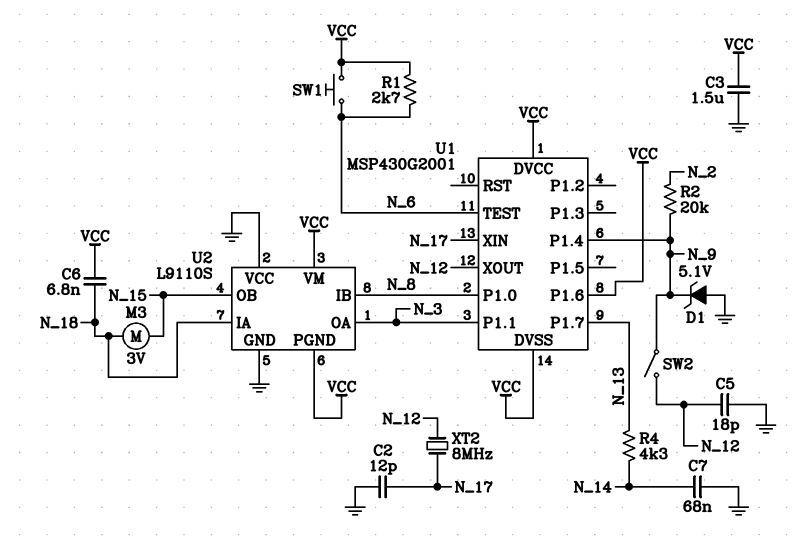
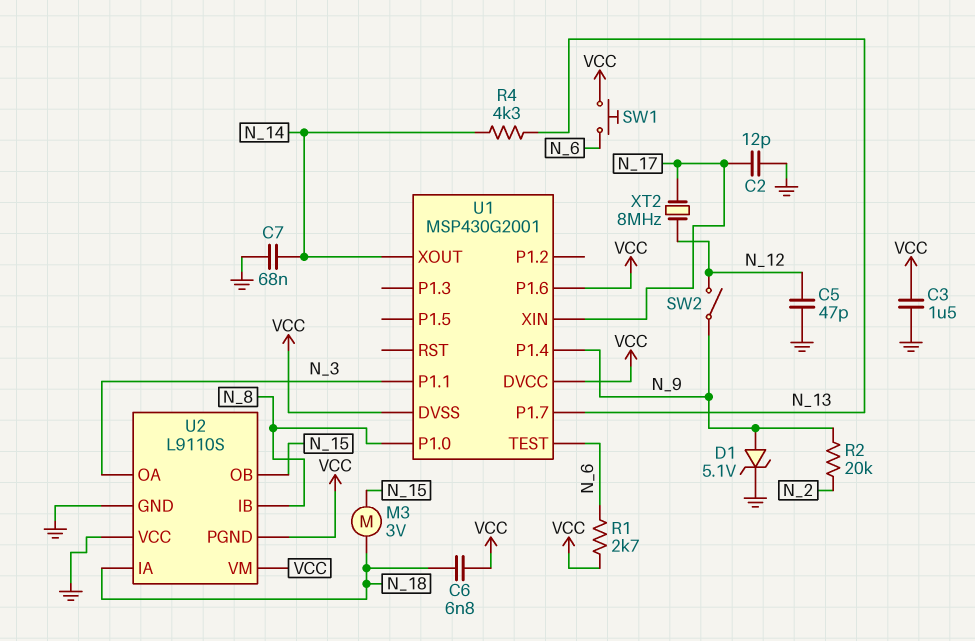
C5: 18pF (GND, N_12) -> 47pF (GND, N_12)
D1: zener 5.1V (A GND, K N_9) -> zener 5.1V (A N_9, K GND)
U1 pin XOUT: N_12 -> N_14

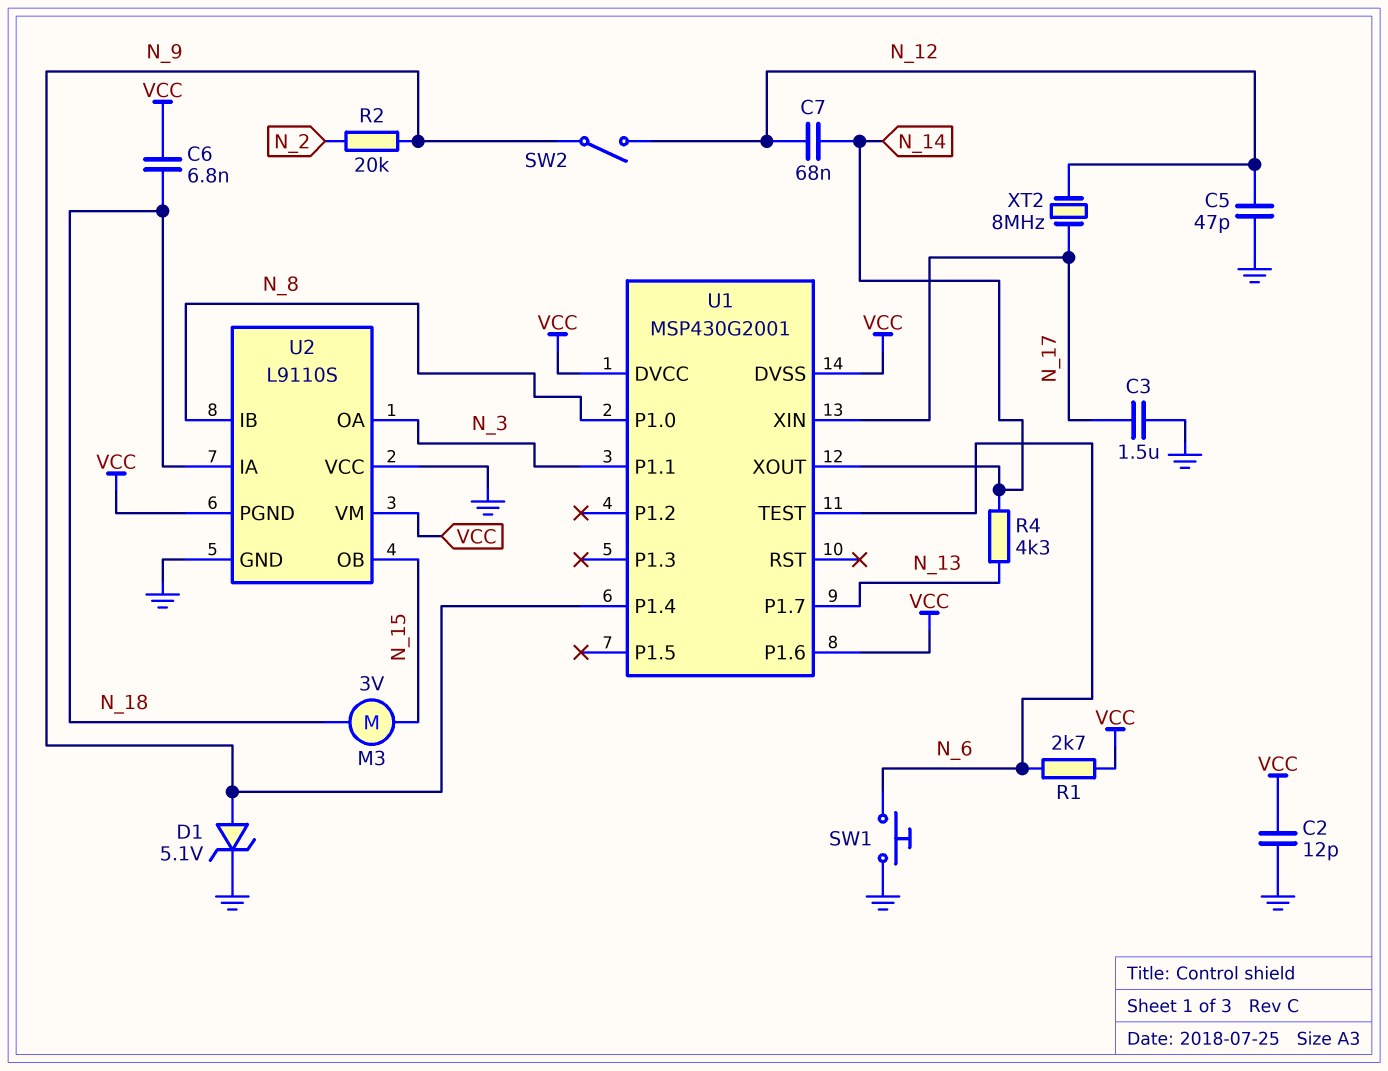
C2: 12pF (GND, N_17) -> 12pF (GND, VCC)
C3: 1.5uF (GND, VCC) -> 1.5uF (GND, N_17)
C7: 68nF (GND, N_14) -> 68nF (N_12, N_14)
SW1: button (N_6, VCC) -> button (GND, N_6)

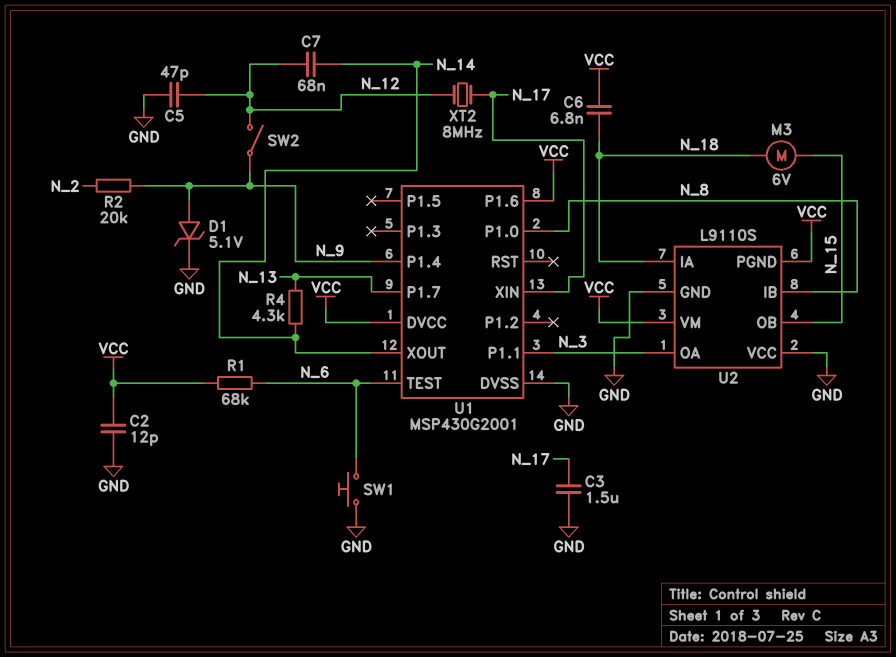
M3: motor 3V (N_15, N_18) -> motor 6V (N_15, N_18)
R1: 2.7k (N_6, VCC) -> 68k (N_6, VCC)
U1 pin DVSS: VCC -> GND

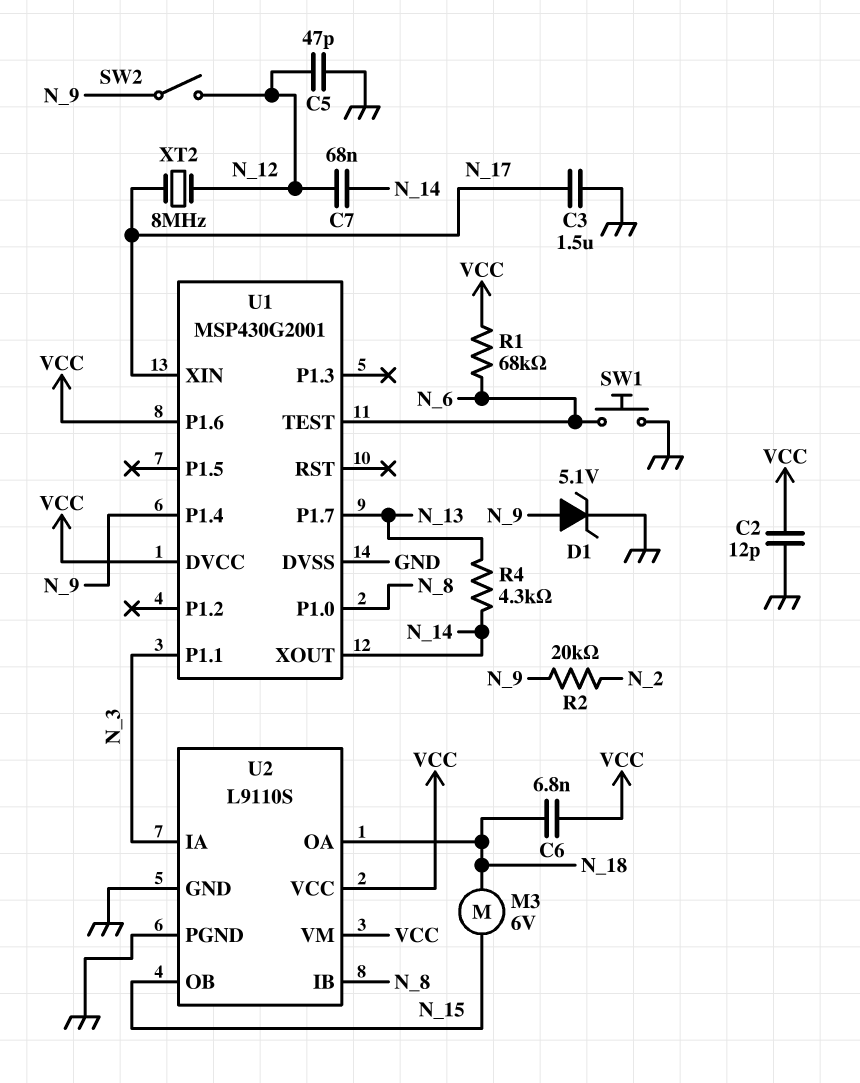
U2 pin IA: N_18 -> N_3
U2 pin OA: N_3 -> N_18
U2 pin PGND: VCC -> GND
U2 pin VCC: GND -> VCC

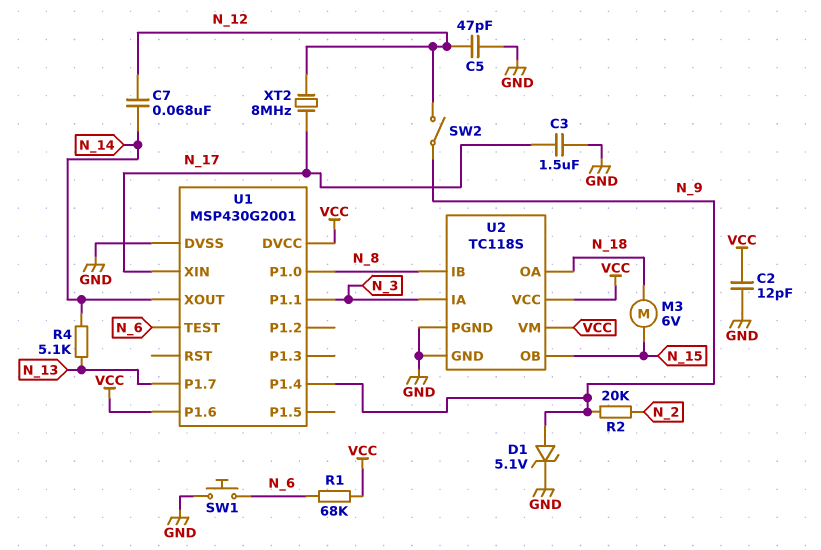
C6: 6.8nF (N_18, VCC) -> none
R4: 4.3k (N_13, N_14) -> 5.1k (N_13, N_14)
U2: L9110S -> TC118S

